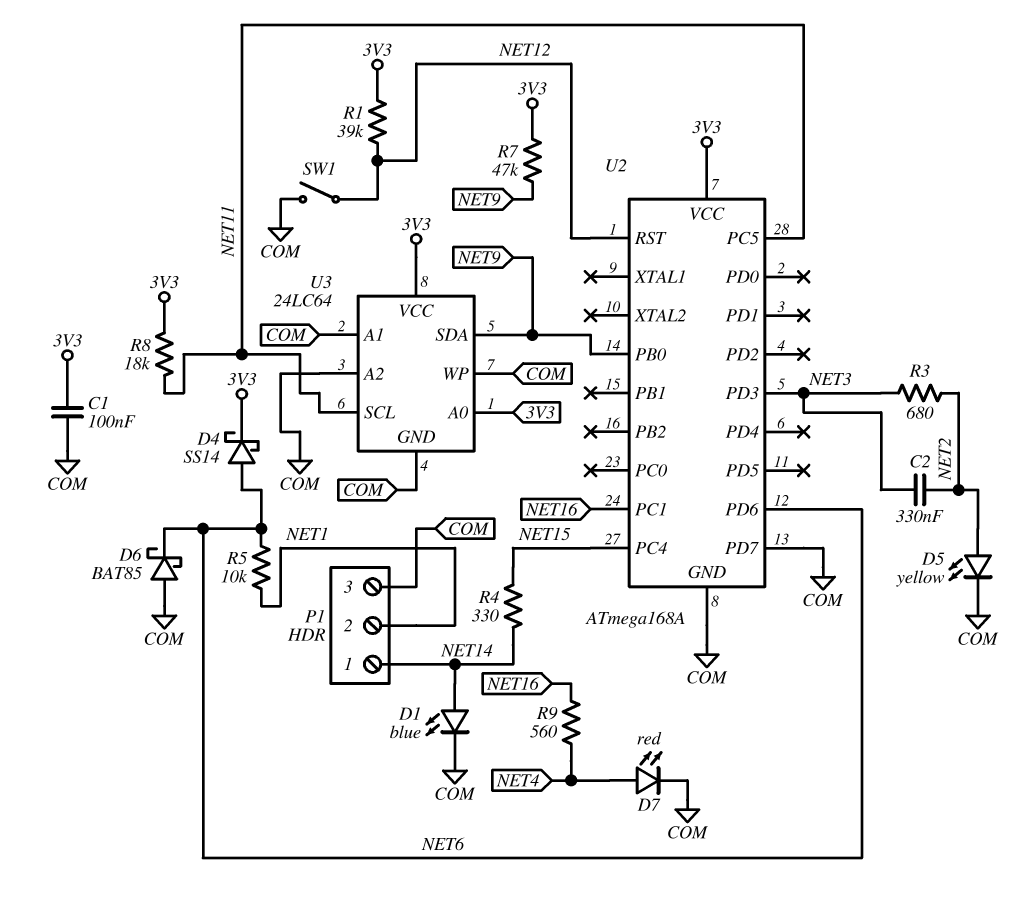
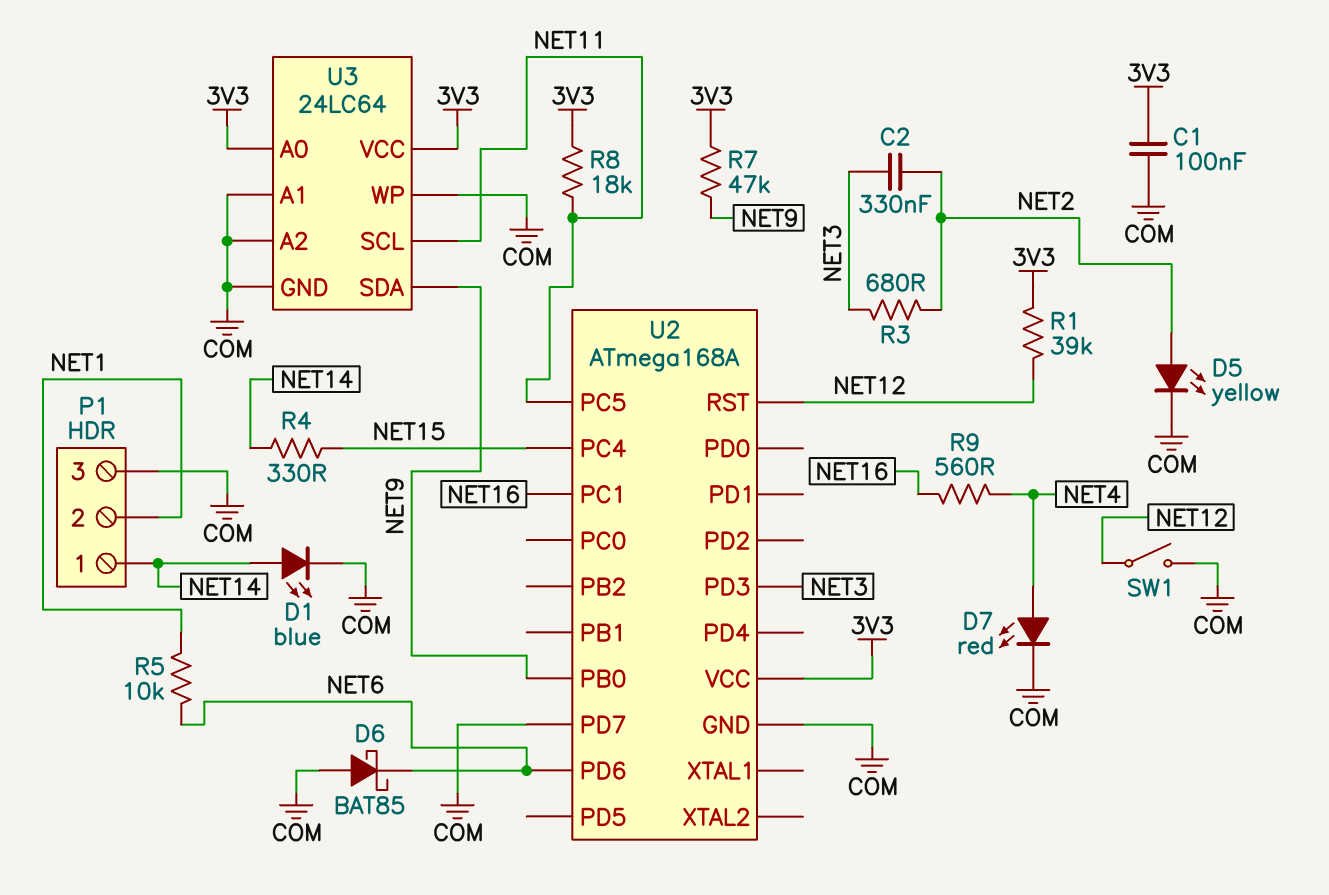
D4: schottky SS14 (A NET6, K 3V3) -> none

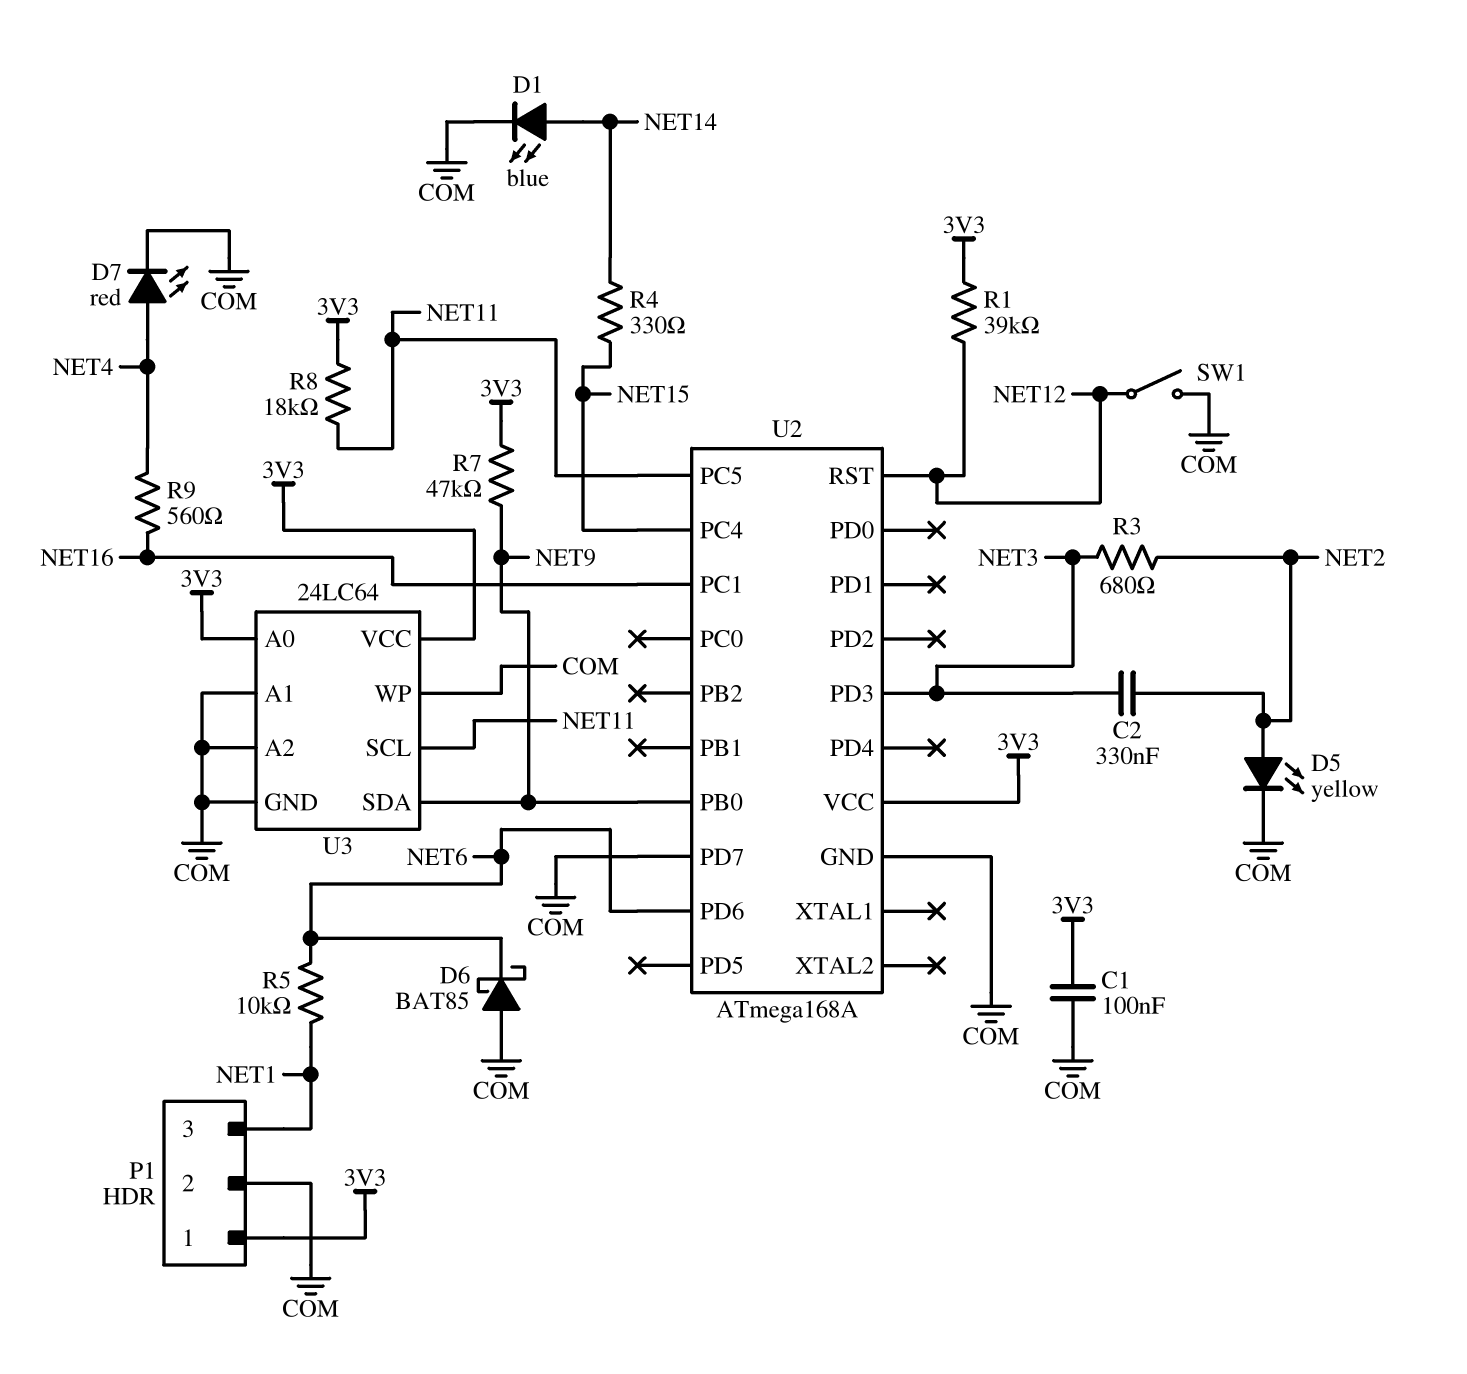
P1 pin 1: NET14 -> 3V3
P1 pin 2: NET1 -> COM
P1 pin 3: COM -> NET1

